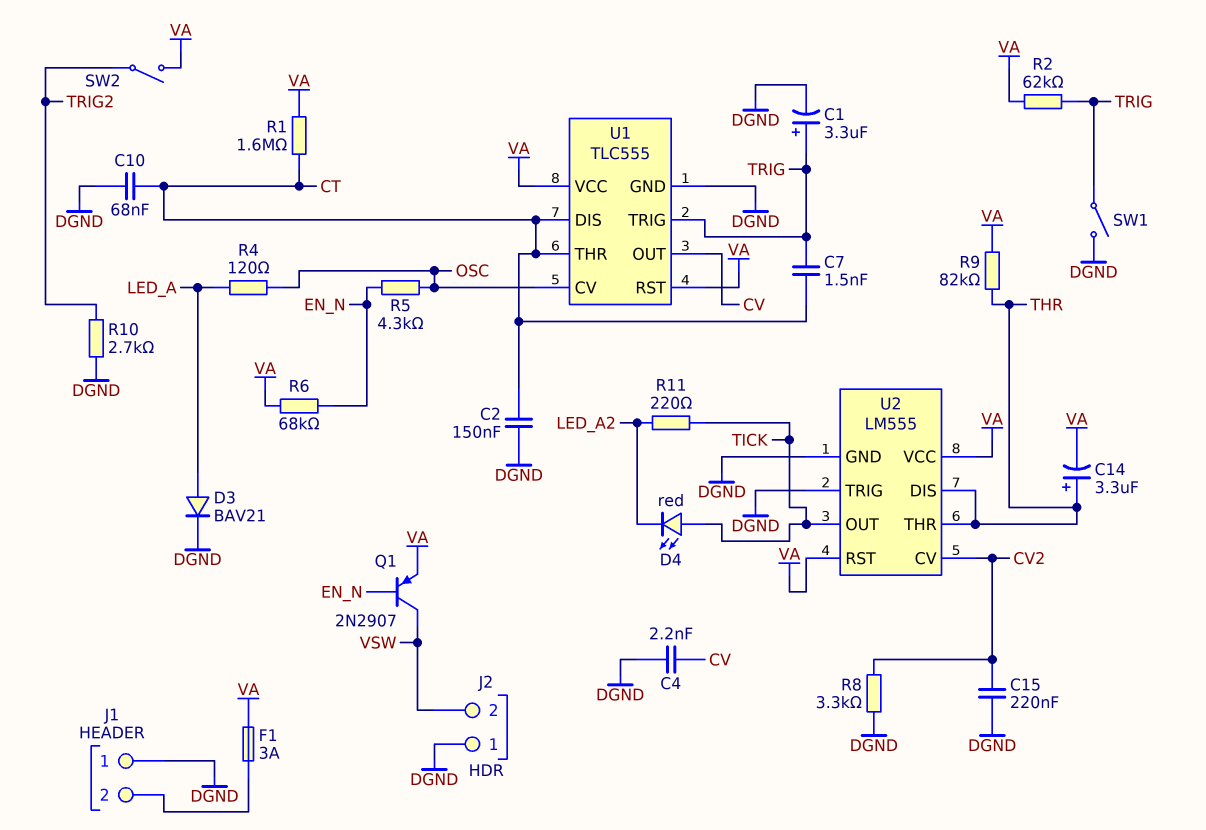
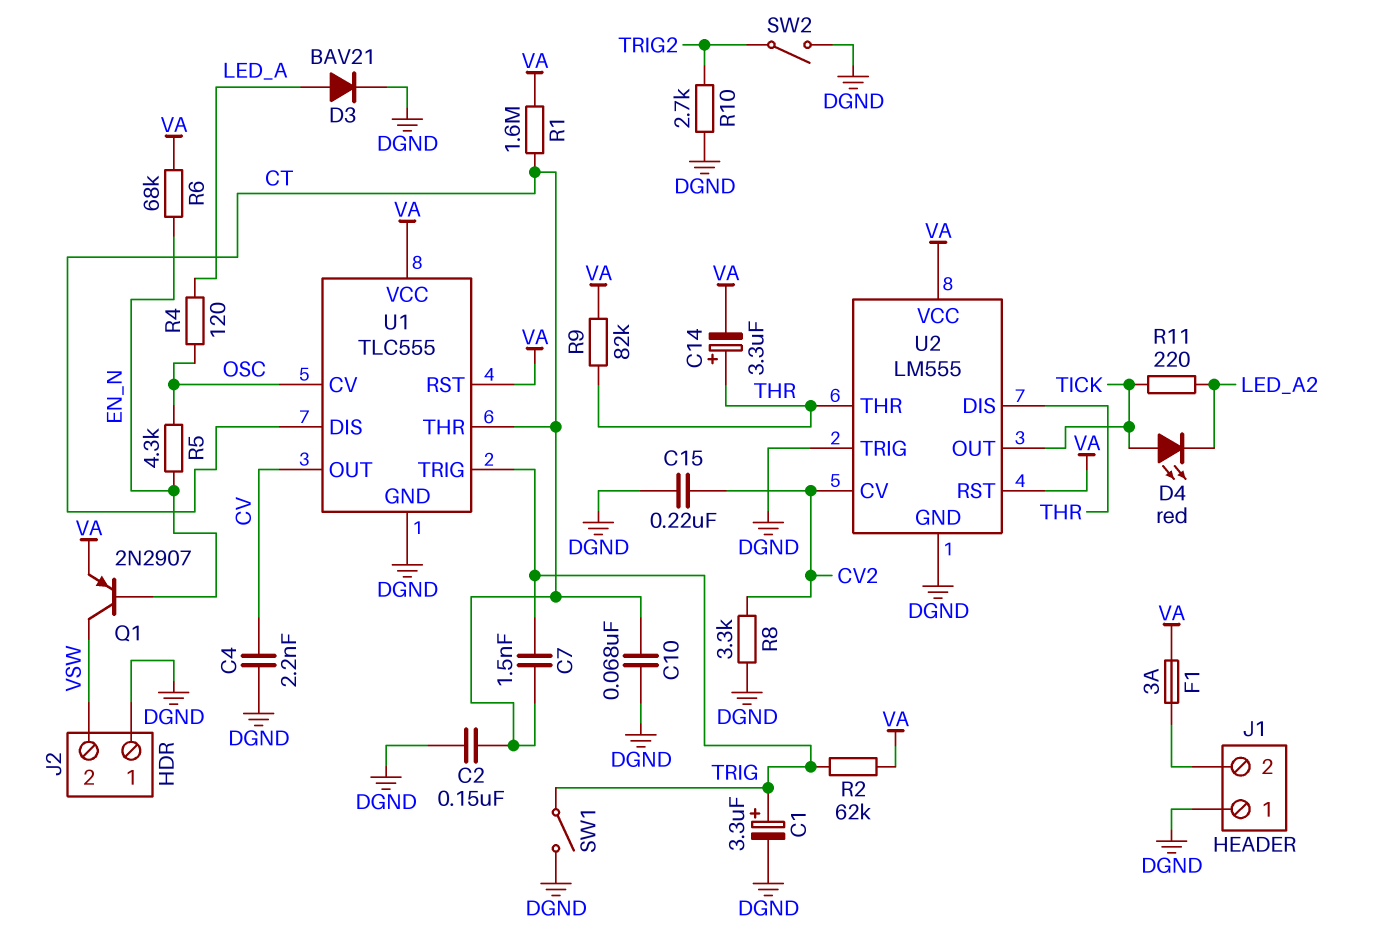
SW2: switch (TRIG2, VA) -> switch (DGND, TRIG2)

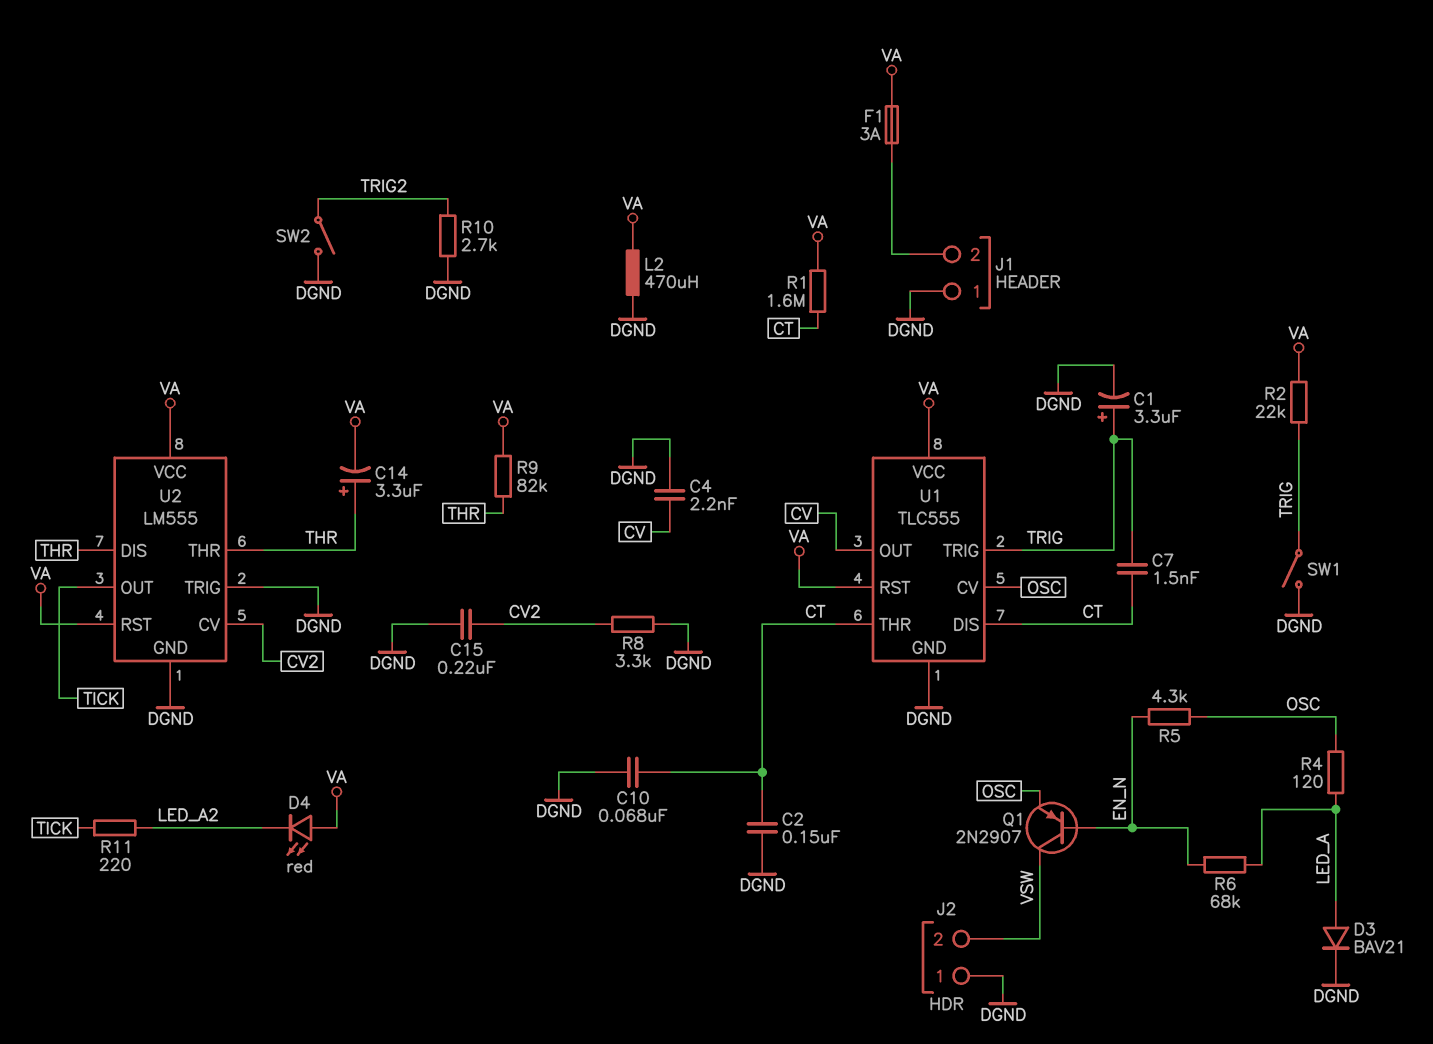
D4: LED red (A TICK, K LED_A2) -> LED red (A VA, K LED_A2)
L2: none -> 470uH (DGND, VA)
Q1: PNP 2N2907 (B EN_N, C VSW, E VA) -> PNP 2N2907 (B EN_N, C VSW, E OSC)
R2: 62k (TRIG, VA) -> 22k (TRIG, VA)
R6: 68k (EN_N, VA) -> 68k (EN_N, LED_A)

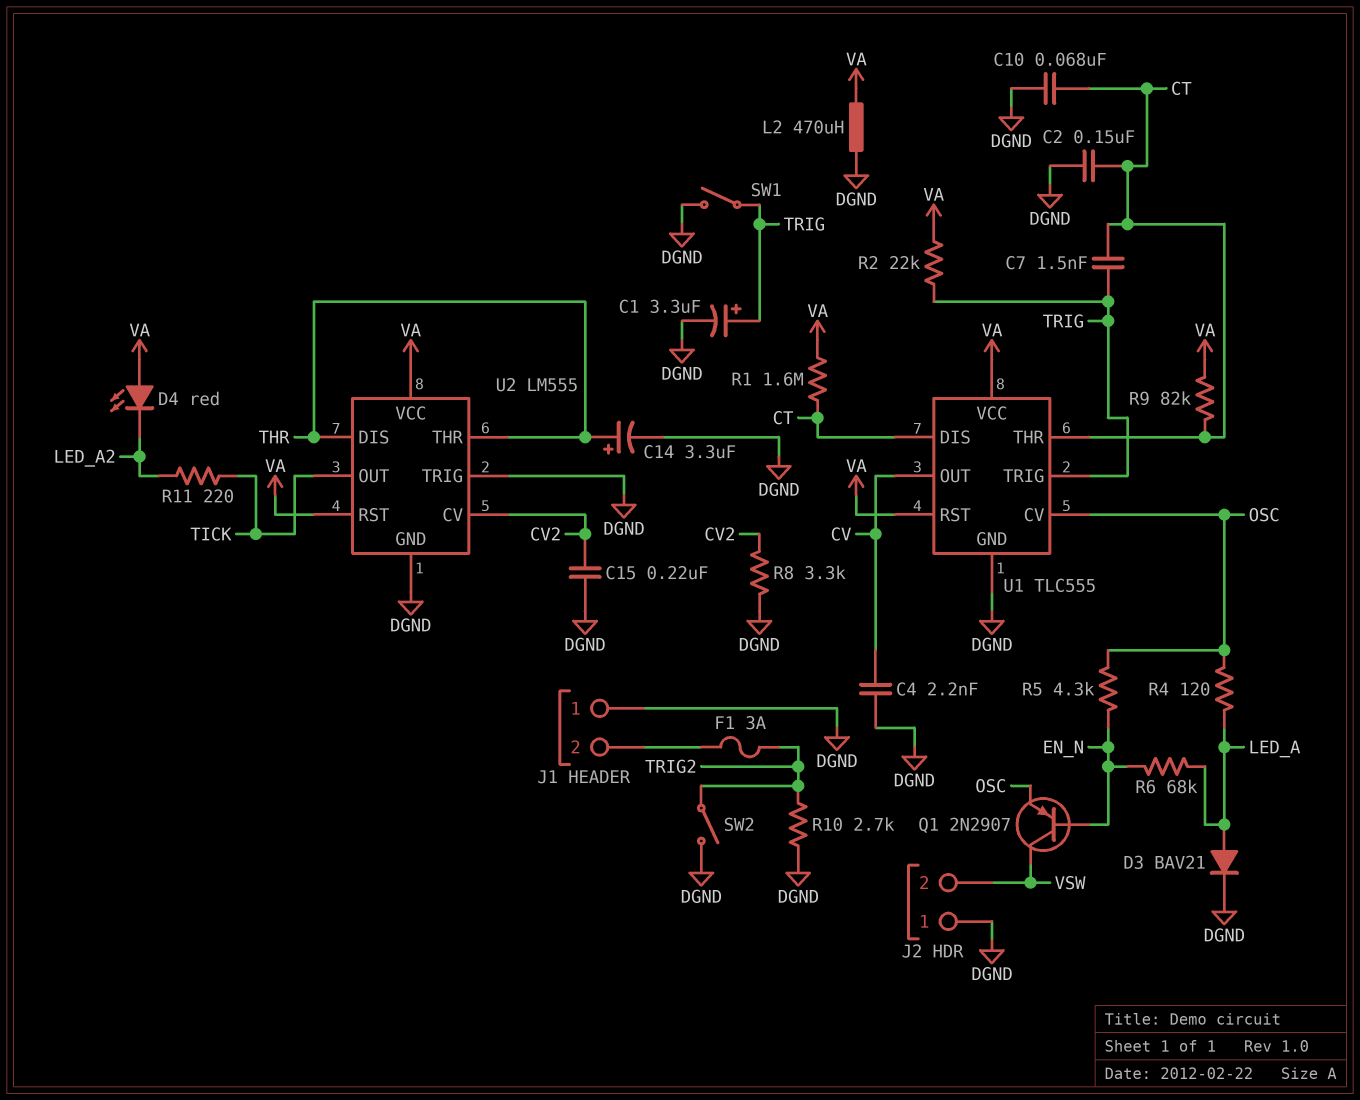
C14: 3.3uF (plus THR, minus VA) -> 3.3uF (plus THR, minus DGND)
F1: 3A (J1/2, VA) -> 3A (J1/2, TRIG2)
R9: 82k (THR, VA) -> 82k (CT, VA)

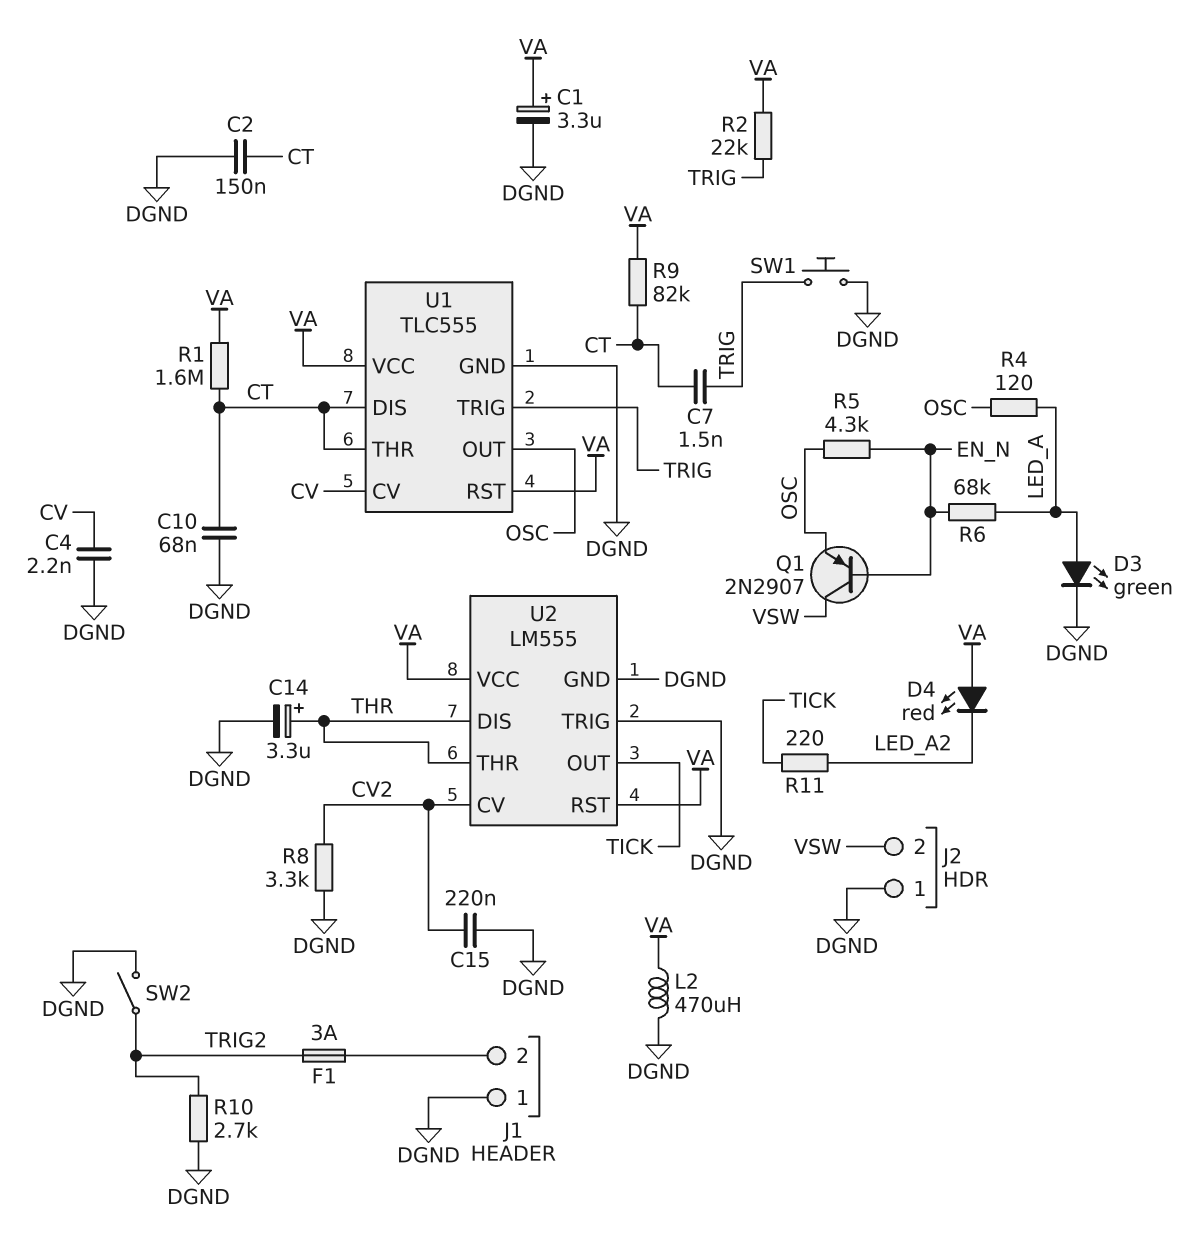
C1: 3.3uF (plus TRIG, minus DGND) -> 3.3uF (plus VA, minus DGND)
D3: diode BAV21 (A LED_A, K DGND) -> LED green (A LED_A, K DGND)
SW1: switch (DGND, TRIG) -> button (DGND, TRIG)
U1 pin CV: OSC -> CV
U1 pin OUT: CV -> OSC

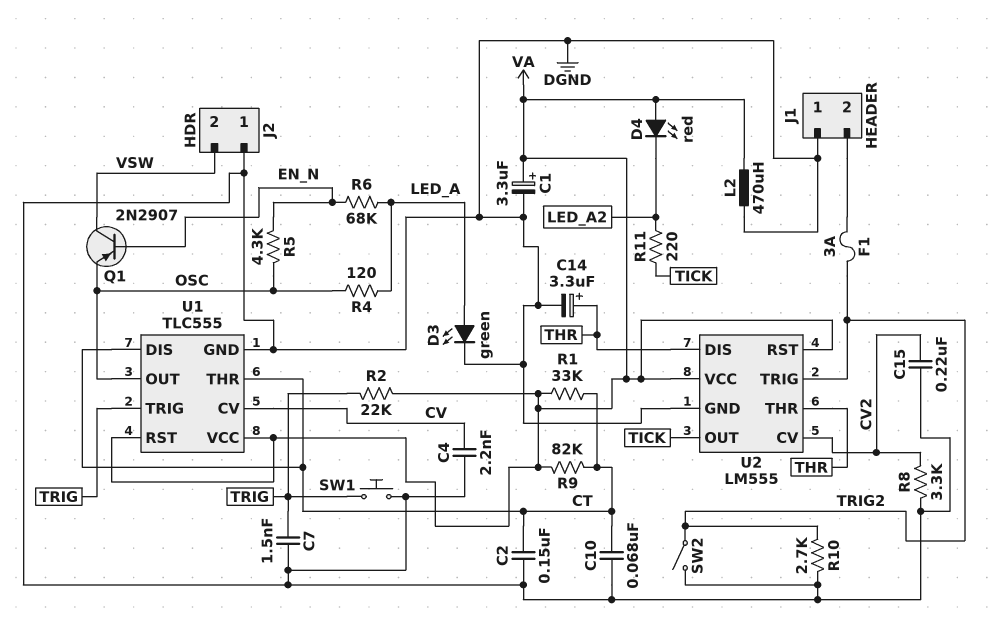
C7: 1.5nF (CT, TRIG) -> 1.5nF (DGND, TRIG)
R1: 1.6M (CT, VA) -> 33k (CT, VA)
U2 pin TRIG: DGND -> TRIG2

